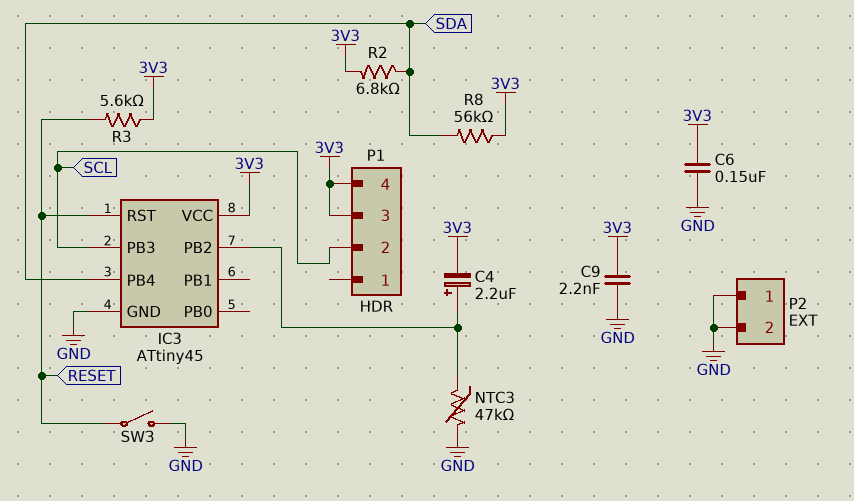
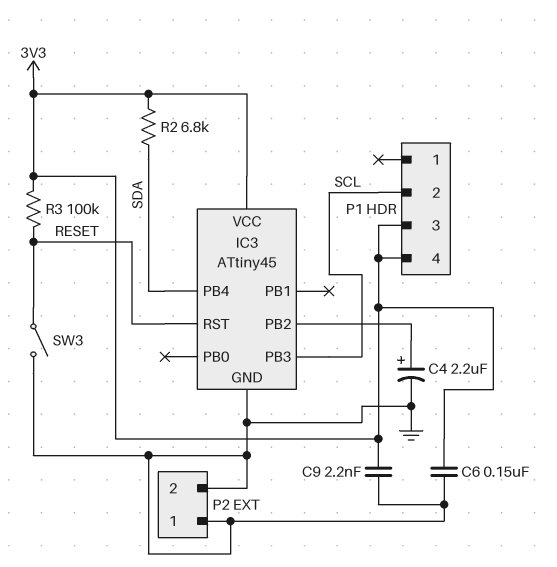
C4: 2.2uF (plus IC3/PB2, minus 3V3) -> 2.2uF (plus IC3/PB2, minus GND)
NTC3: 47k (GND, IC3/PB2) -> none
R3: 5.6k (3V3, RESET) -> 100k (3V3, RESET)
R8: 56k (3V3, SDA) -> none

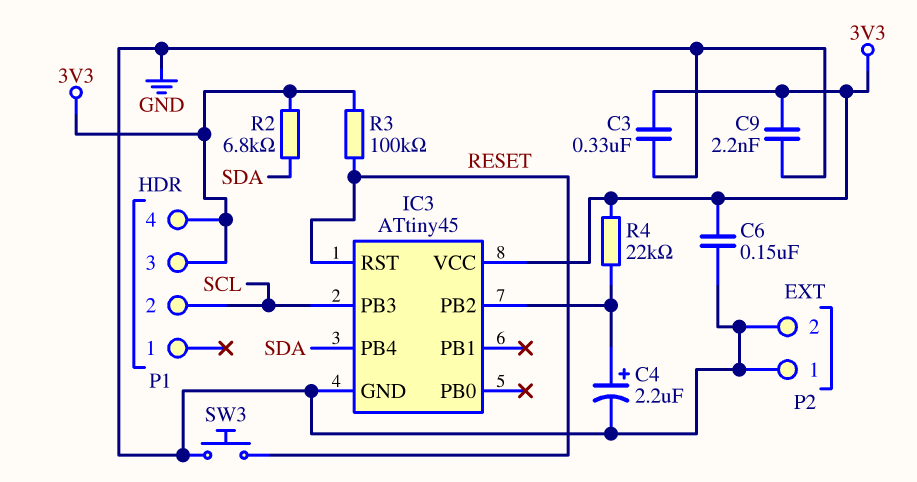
C3: none -> 330nF (3V3, GND)
R4: none -> 22k (3V3, IC3/PB2)
SW3: switch (GND, RESET) -> button (GND, RESET)

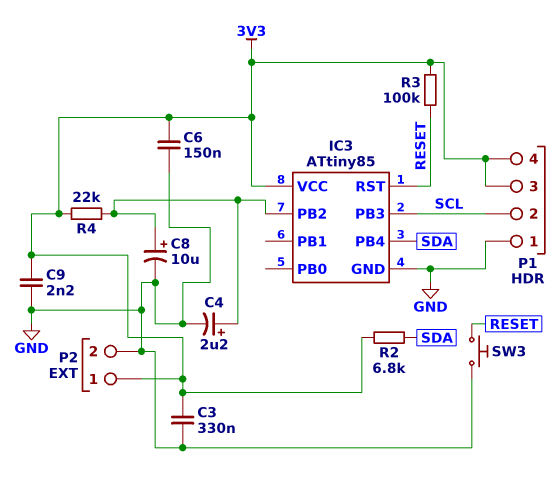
C8: none -> 10uF (plus IC3/PB2, minus GND)
IC3: ATtiny45 -> ATtiny85
P1 pin 1: none -> GND
P2 pin 1: GND -> 3V3

